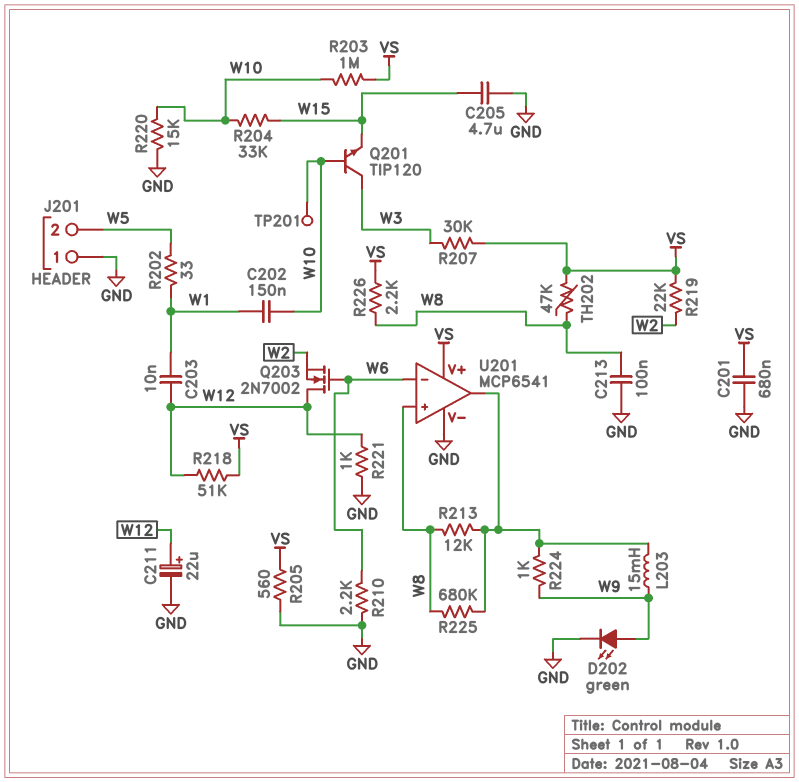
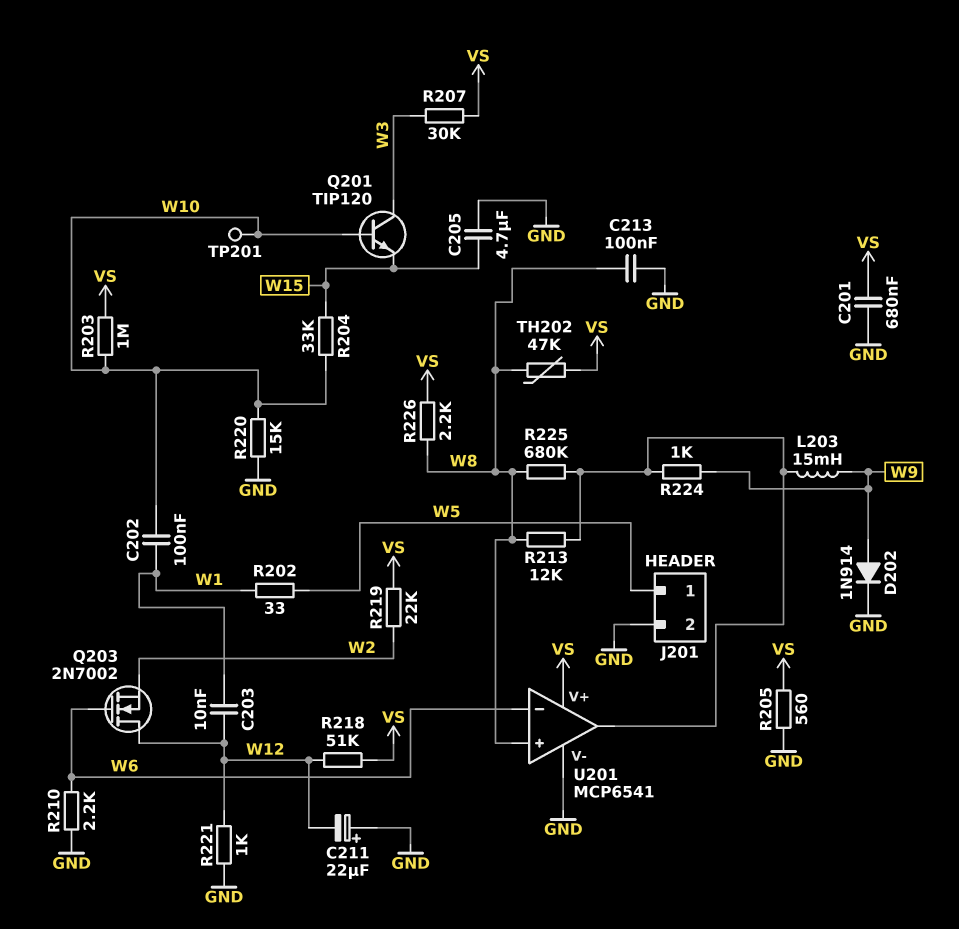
C202: 150nF (W1, W10) -> 100nF (W1, W10)
C211: 22uF (plus W12, minus GND) -> 22uF (plus GND, minus W12)
D202: LED green (A W9, K GND) -> diode 1N914 (A W9, K GND)
J201 pin 1: GND -> W5
J201 pin 2: W5 -> GND

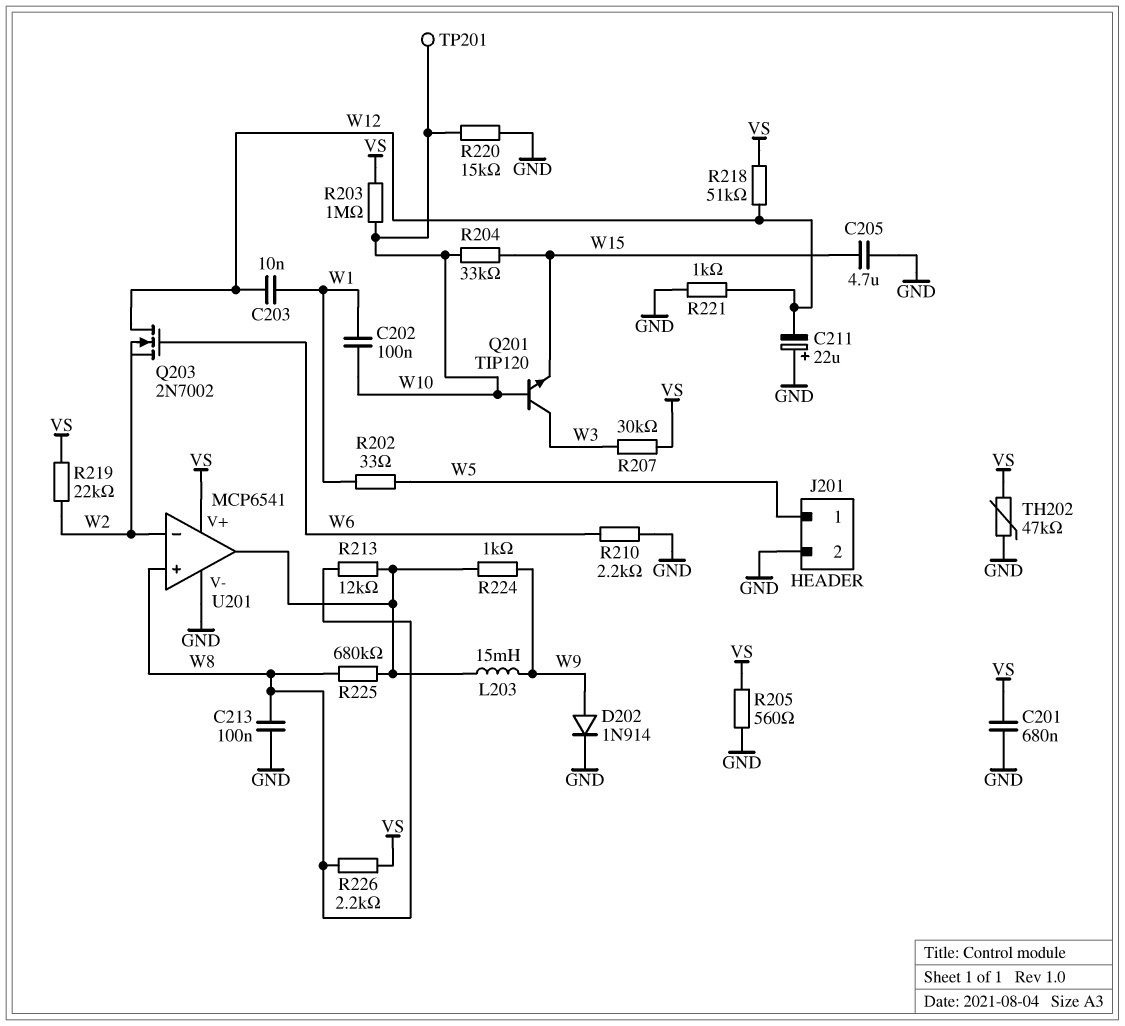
TH202: 47k (VS, W8) -> 47k (GND, VS)
U201 pin in-: W6 -> W2

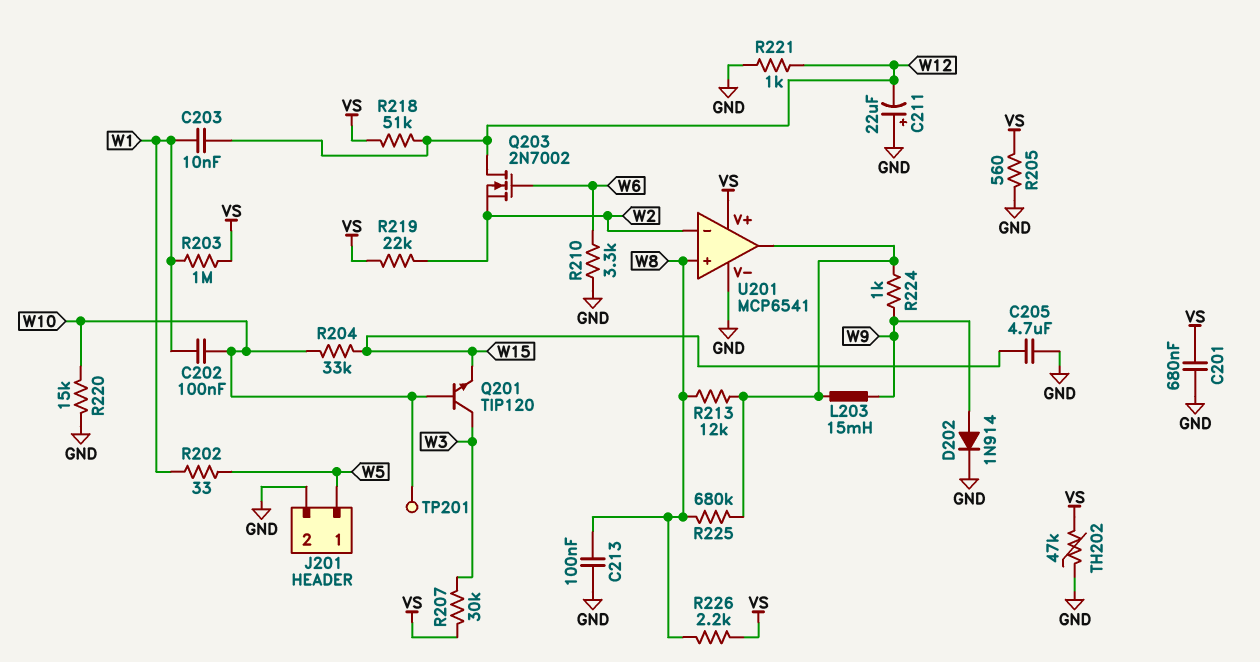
R203: 1M (VS, W10) -> 1M (VS, W1)
R210: 2.2k (GND, W6) -> 3.3k (GND, W6)

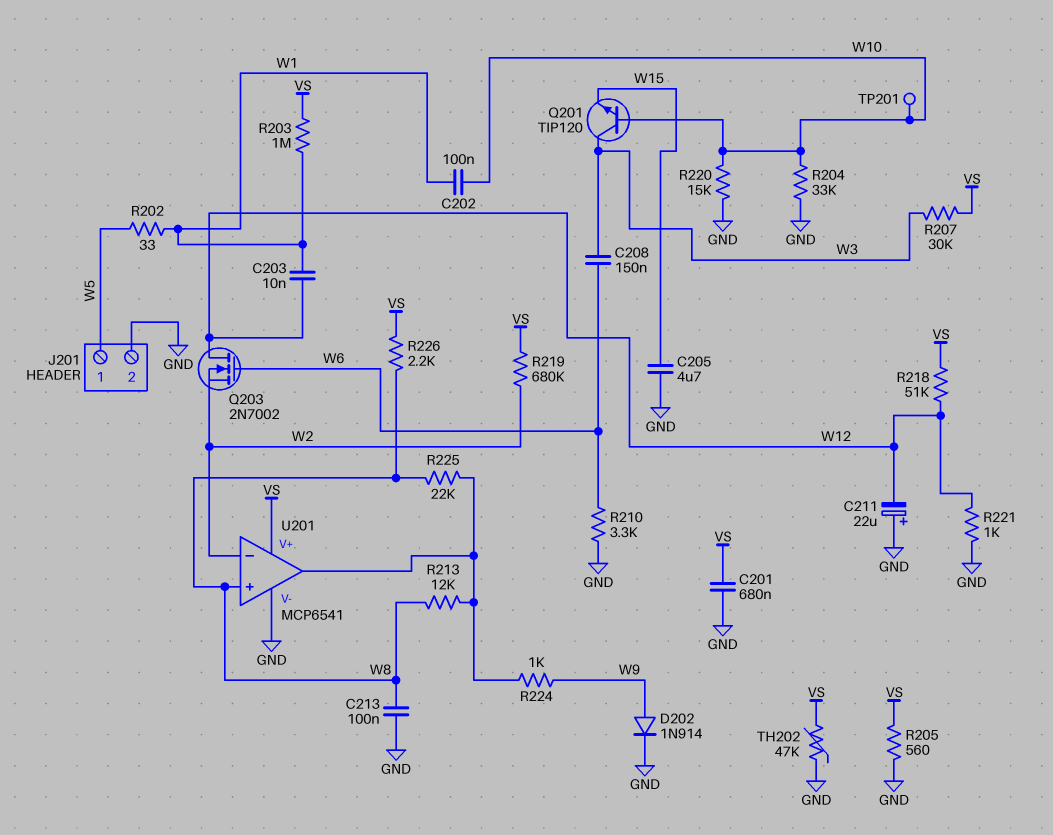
C208: none -> 150nF (W3, W6)
L203: 15mH (U201/out, W9) -> none
R204: 33k (W10, W15) -> 33k (GND, W10)
R219: 22k (VS, W2) -> 680k (VS, W2)
R225: 680k (U201/out, W8) -> 22k (U201/out, W8)

